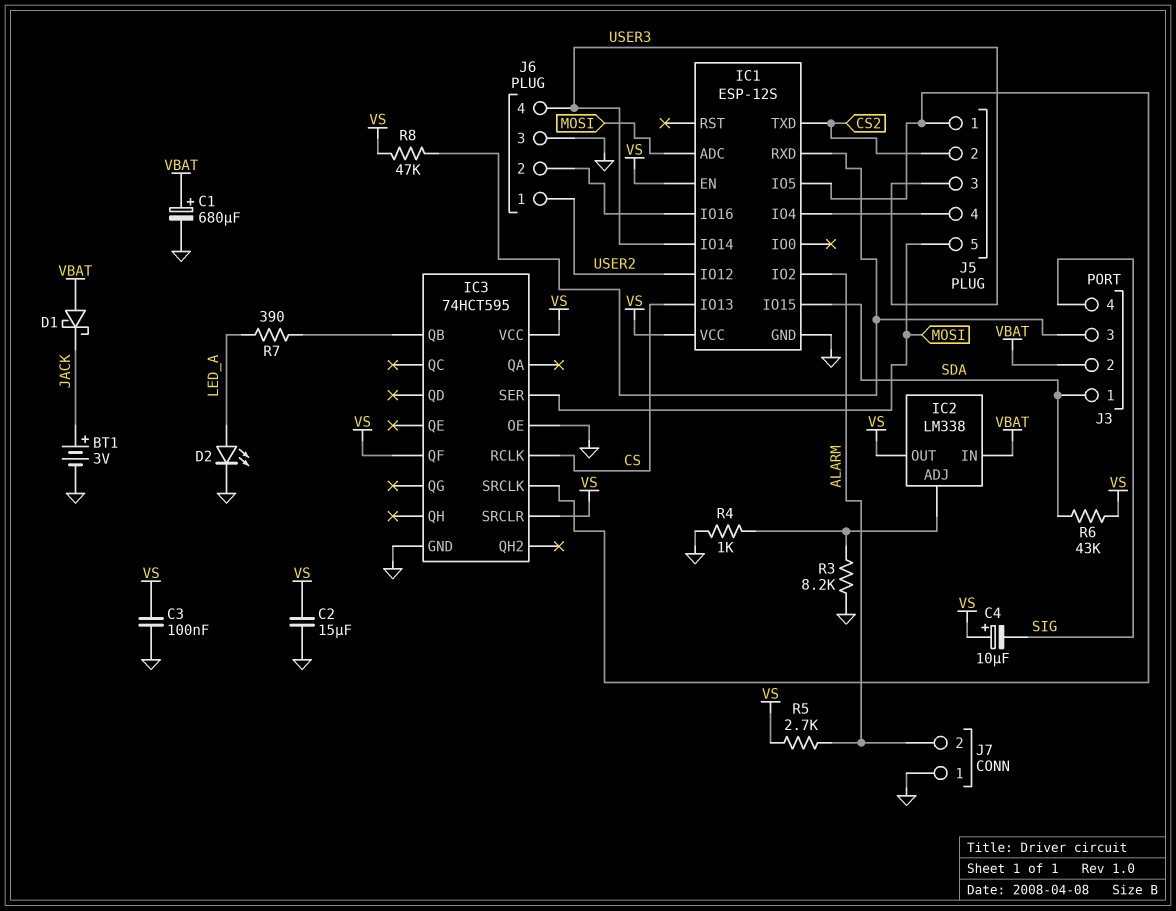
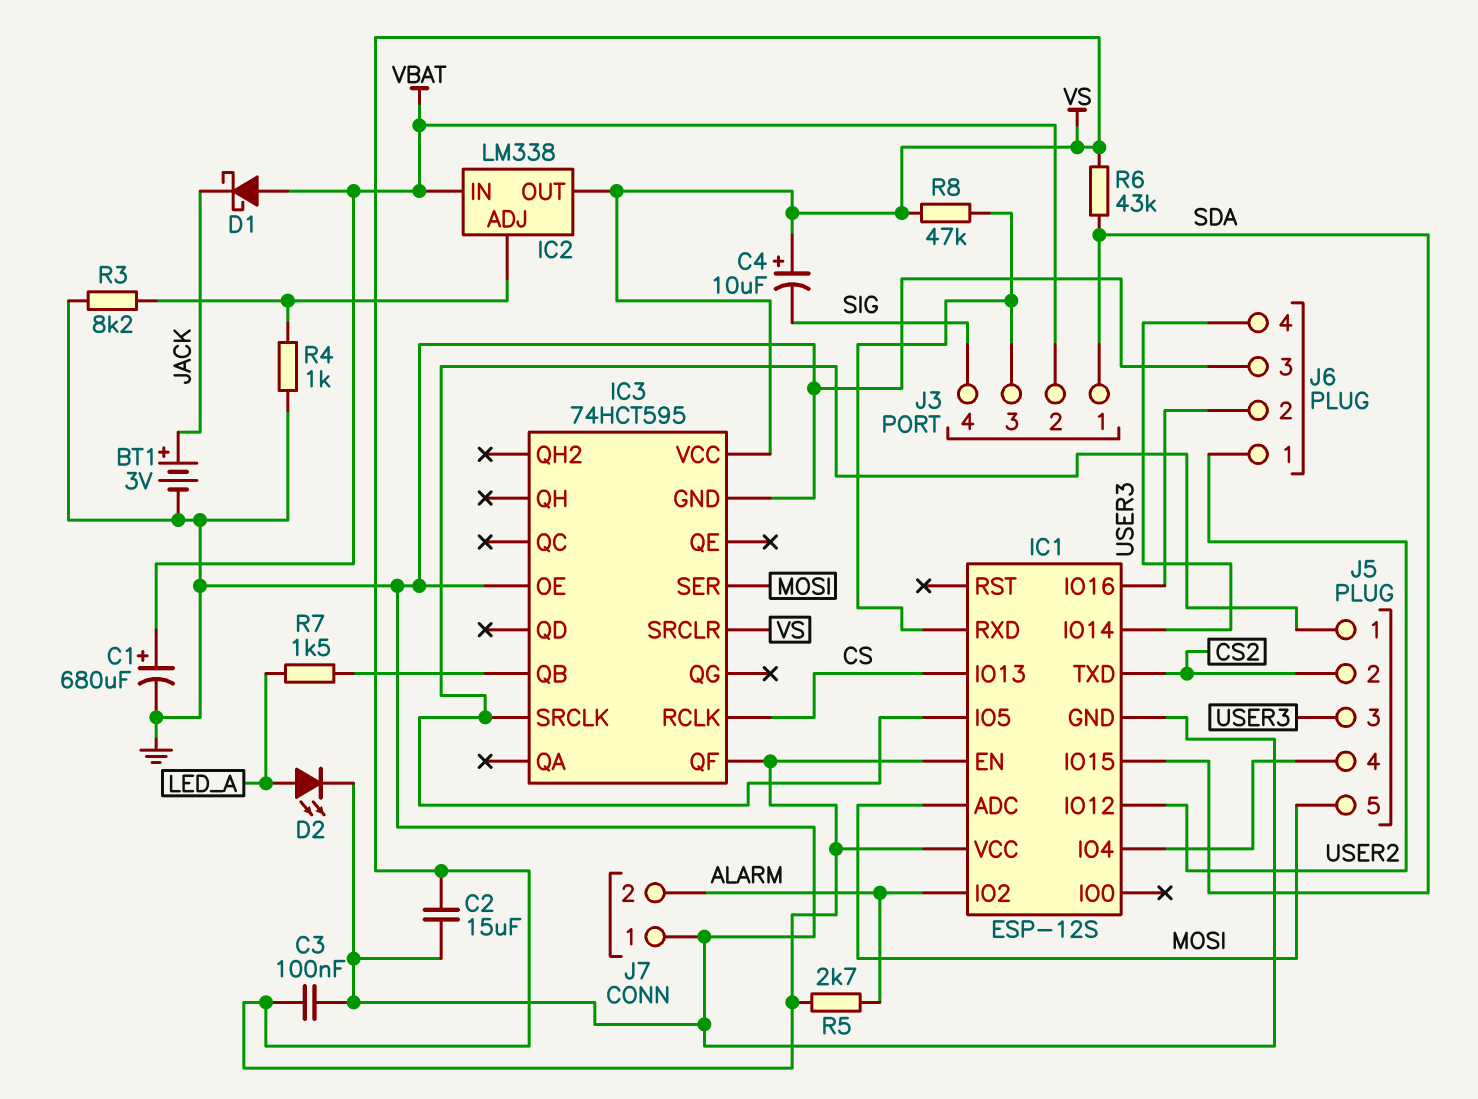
R7: 390 (IC3/QB, LED_A) -> 1.5k (IC3/QB, LED_A)

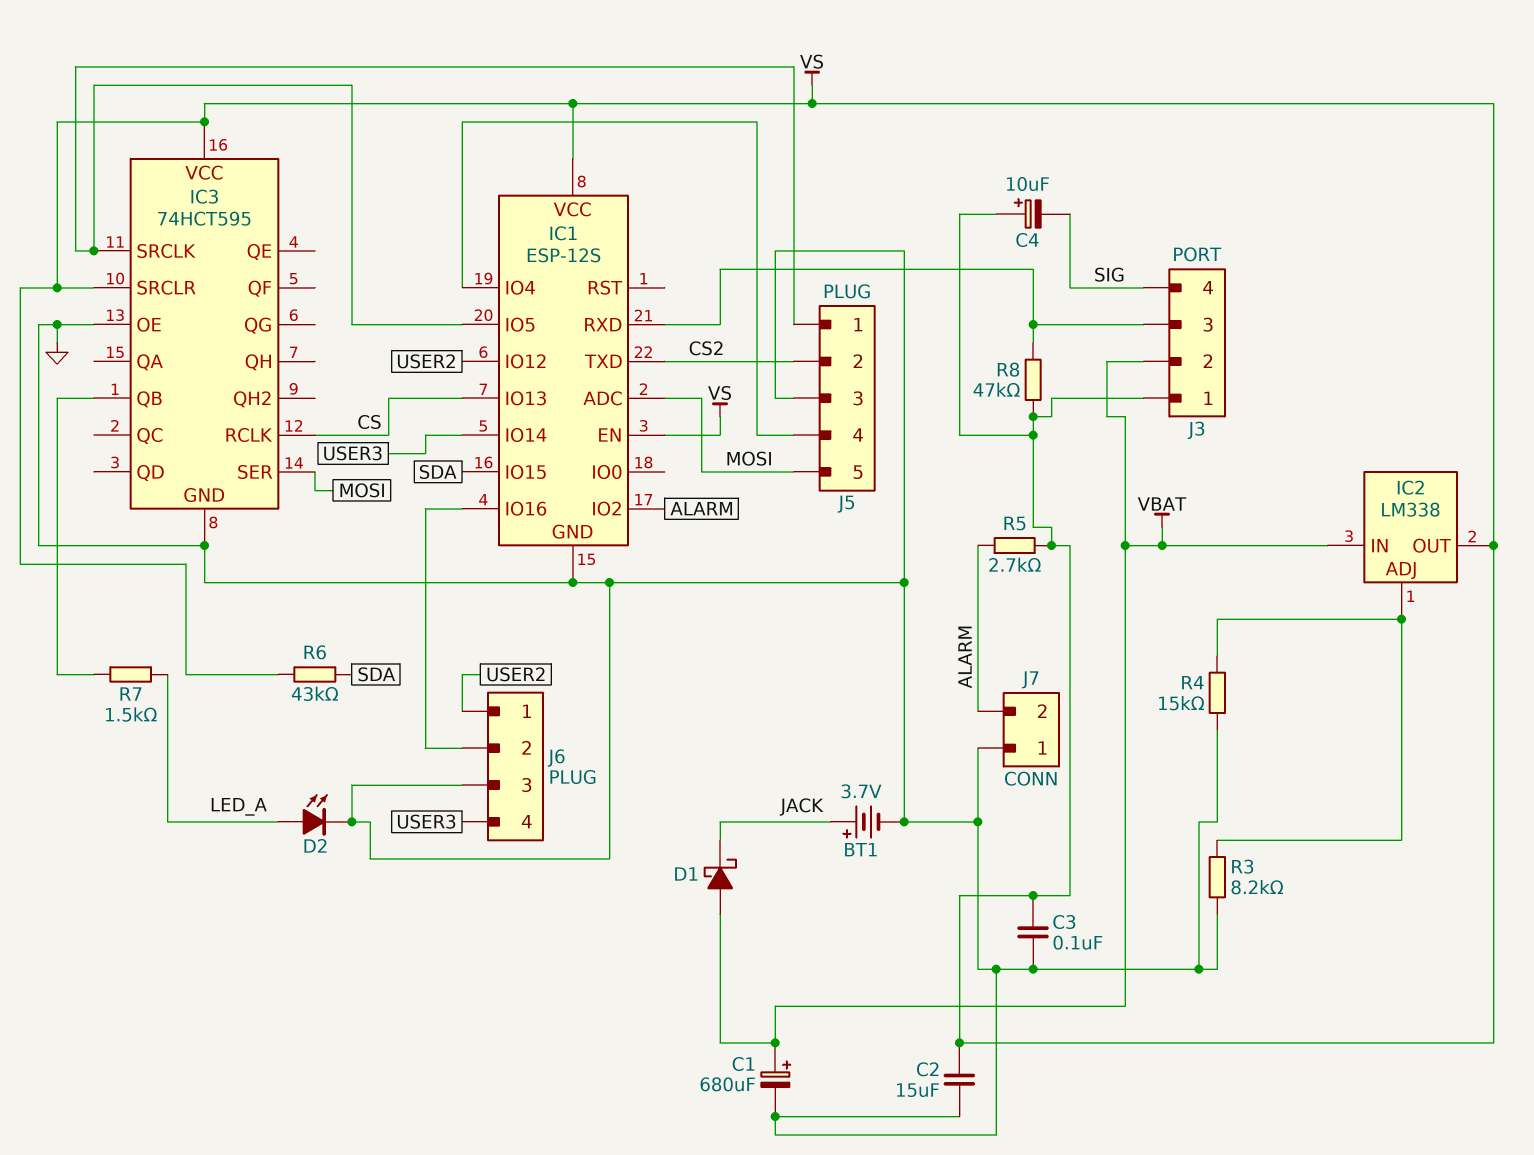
BT1: 3V (plus JACK, minus GND) -> 3.7V (plus JACK, minus GND)
IC3 pin QF: VS -> none
J3 pin 1: SDA -> VS
J5 pin 3: USER3 -> GND
R4: 1k (GND, IC2/ADJ) -> 15k (GND, IC2/ADJ)

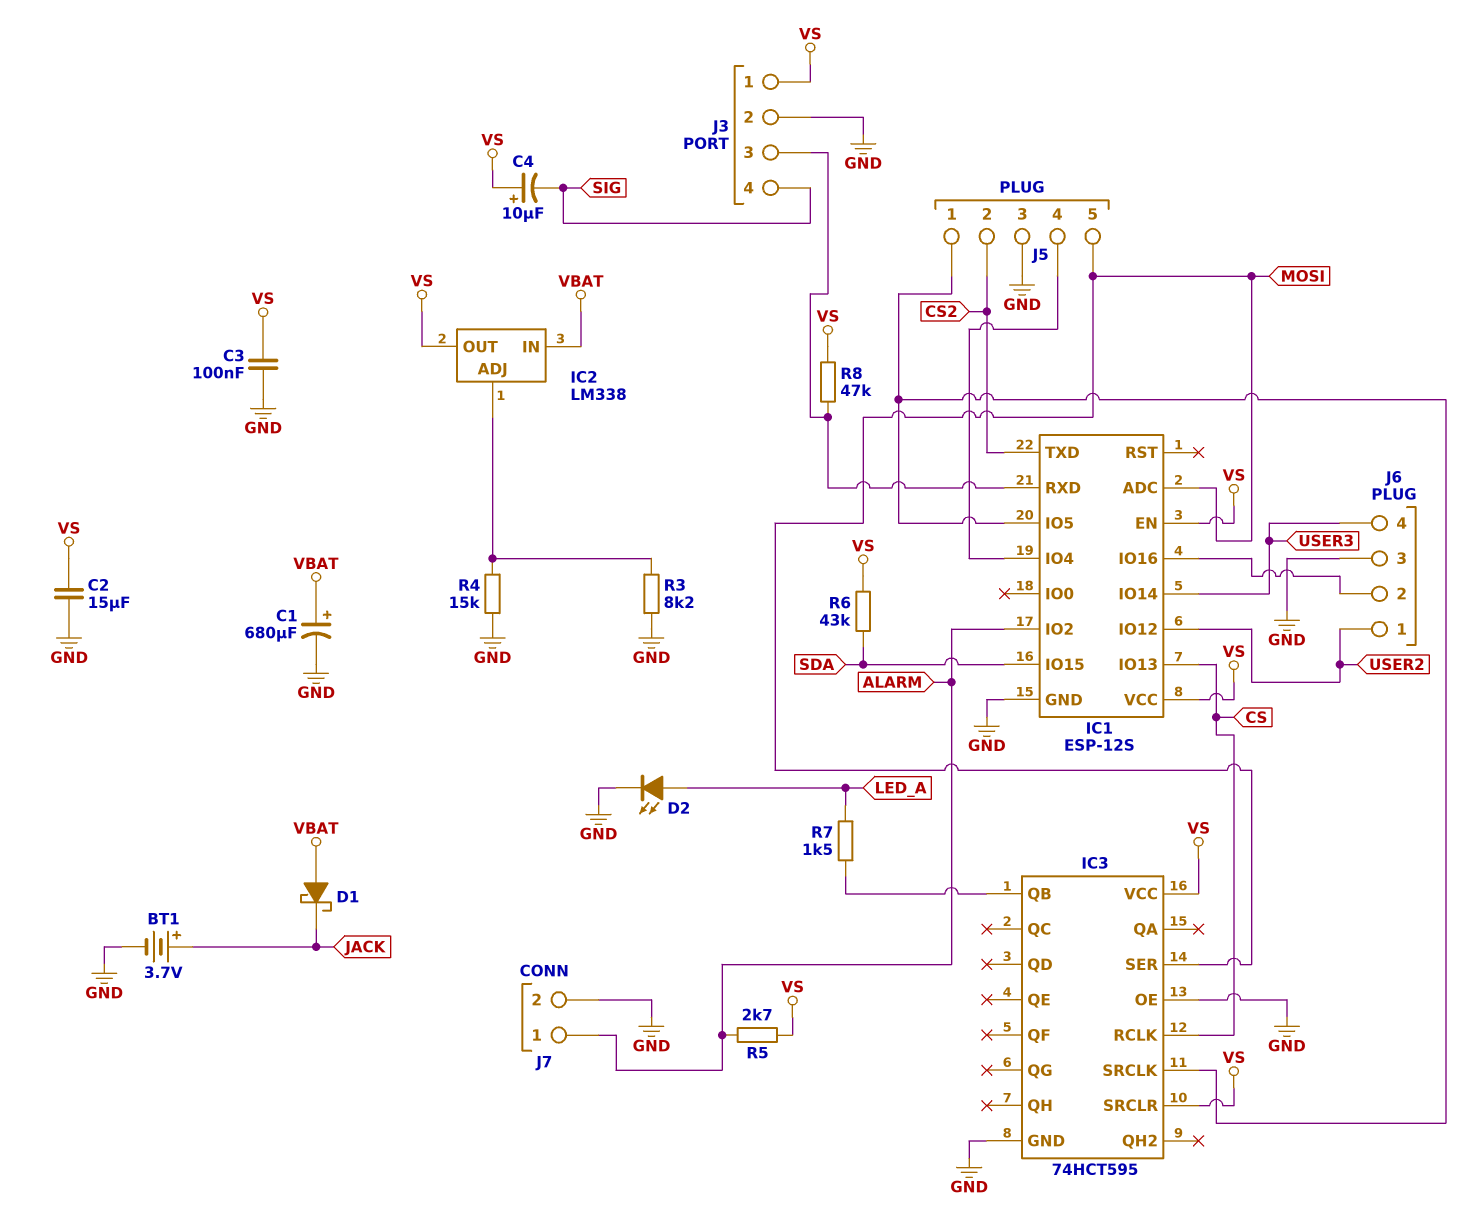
J3 pin 2: VBAT -> GND
J7 pin 1: GND -> ALARM
J7 pin 2: ALARM -> GND

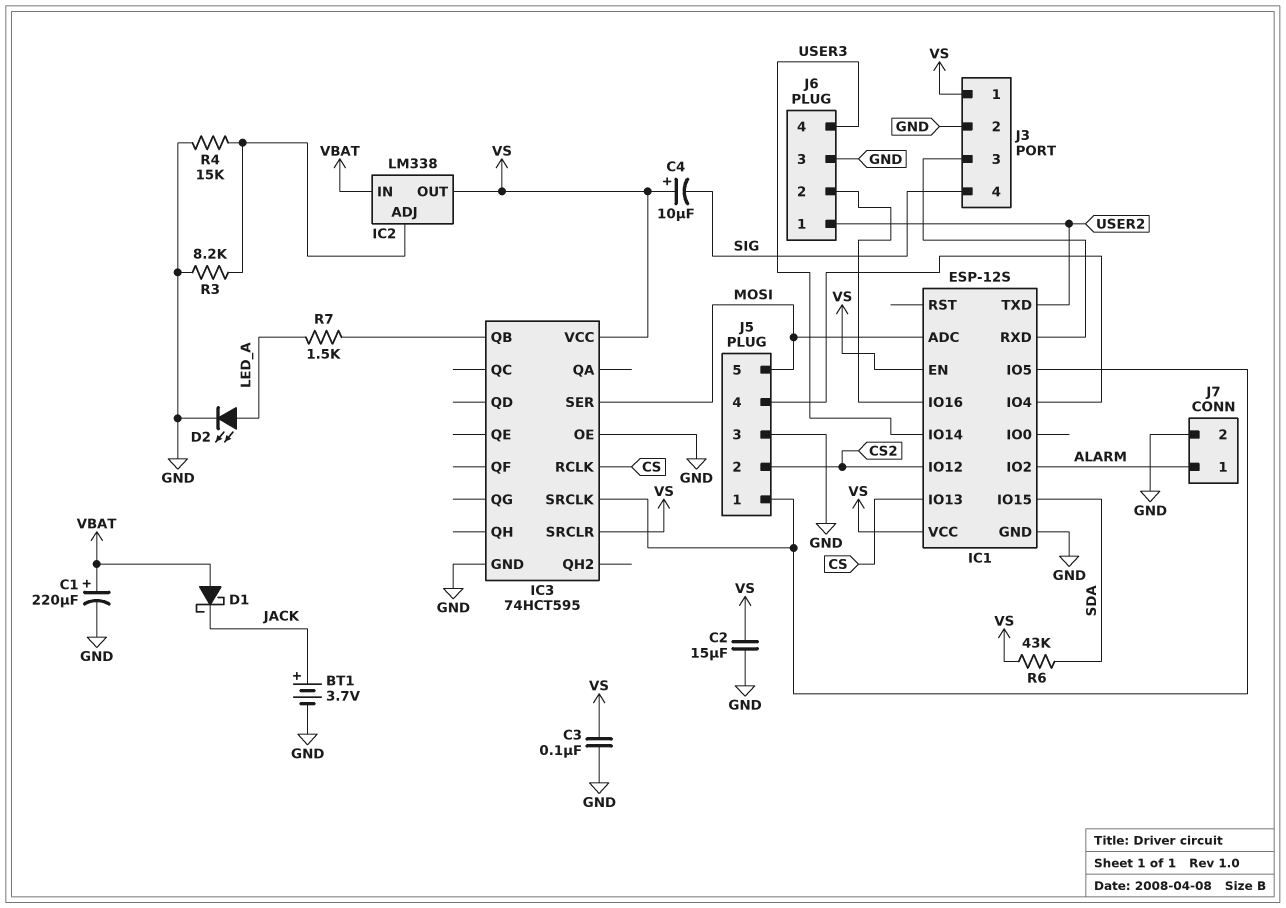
C1: 680uF (plus VBAT, minus GND) -> 220uF (plus VBAT, minus GND)
IC1 pin IO12: USER2 -> CS2
IC1 pin TXD: CS2 -> USER2
R5: 2.7k (ALARM, VS) -> none
R8: 47k (IC1/RXD, VS) -> none

